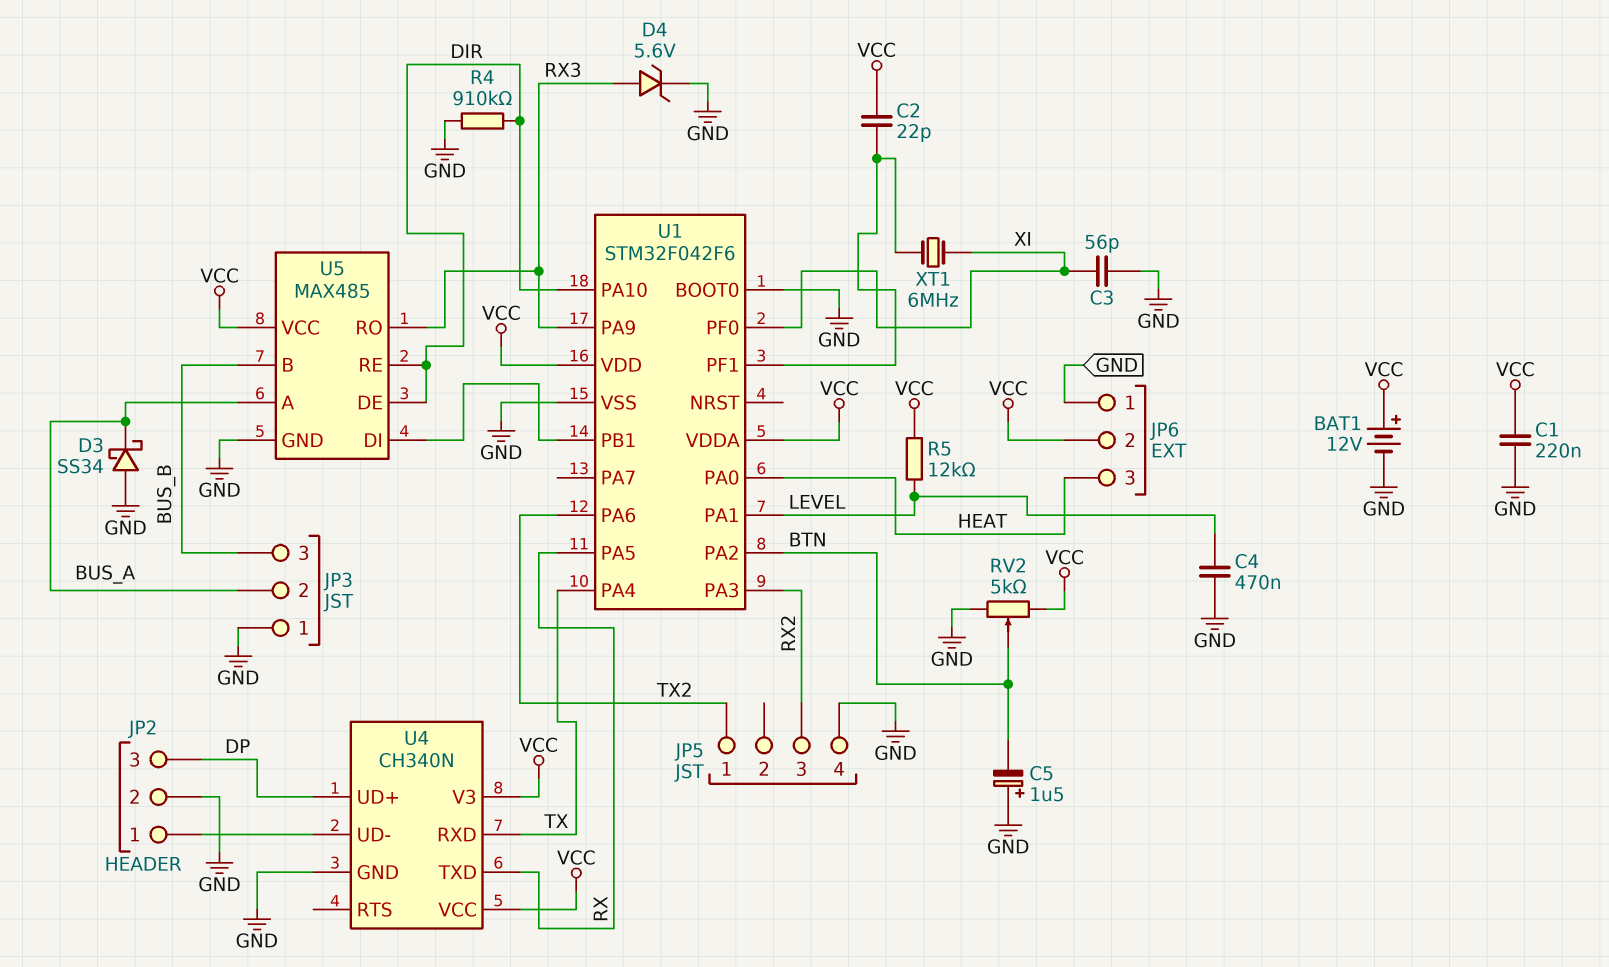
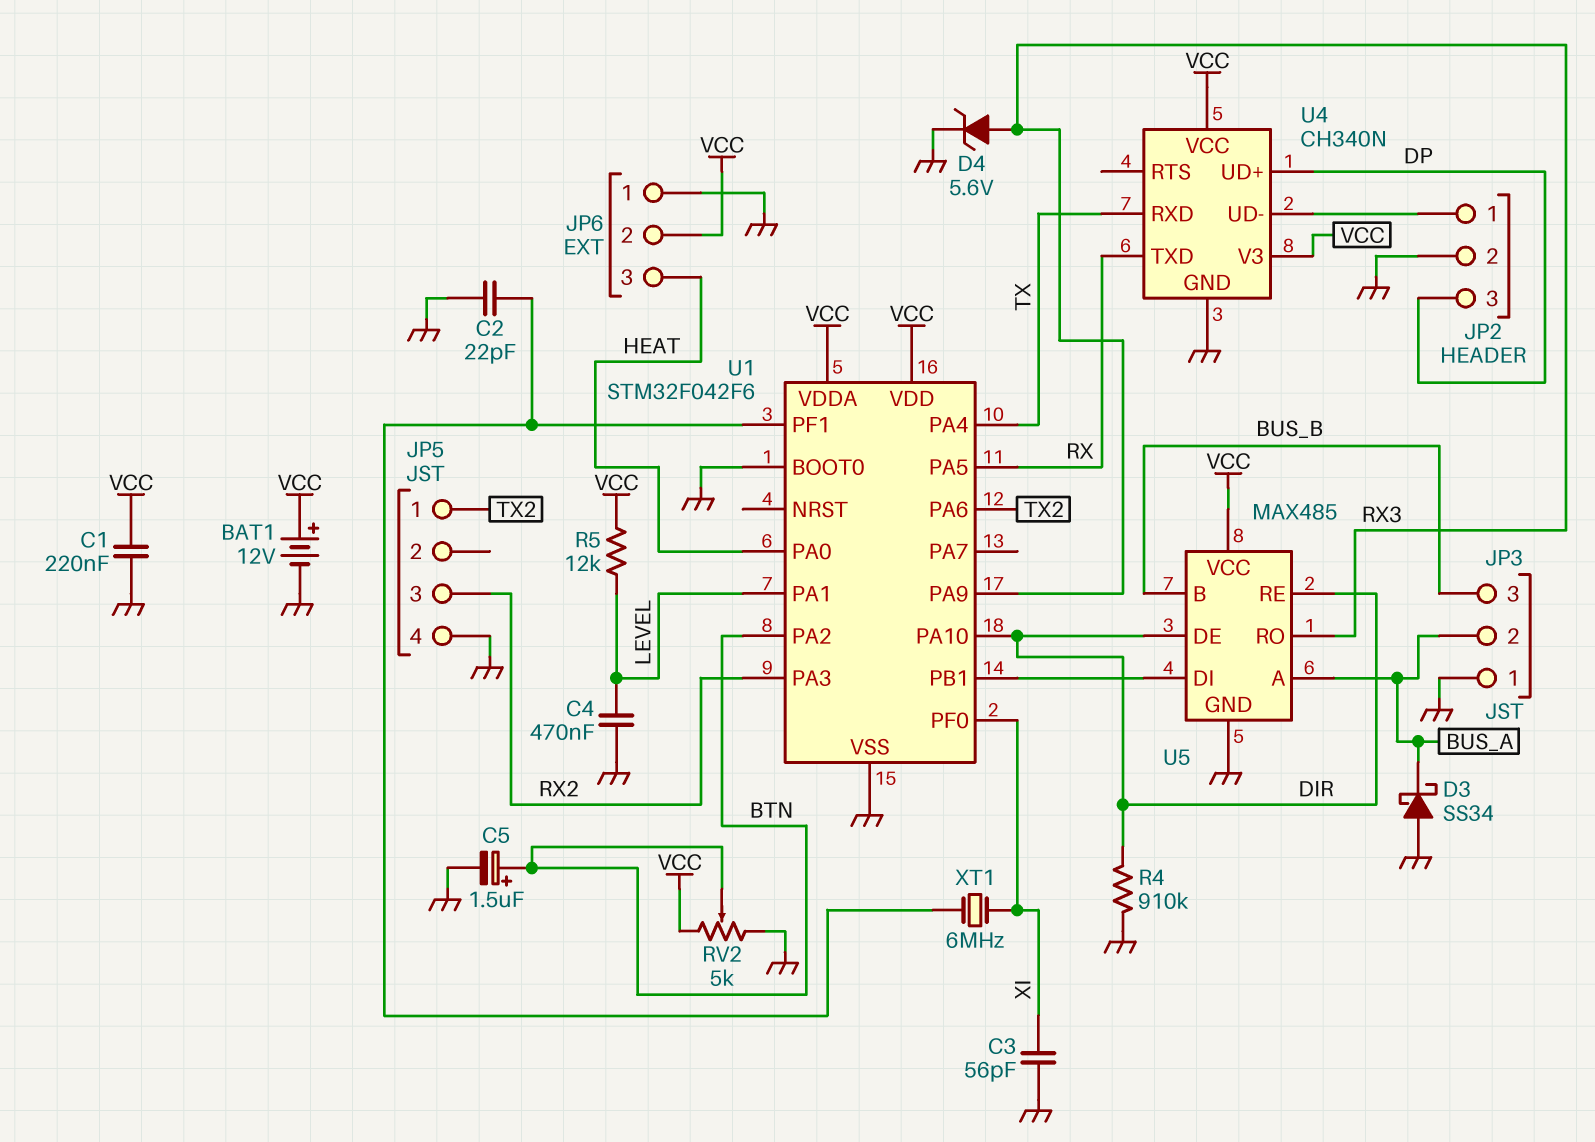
C2: 22pF (U1/PF1, VCC) -> 22pF (GND, U1/PF1)
C5: 1.5uF (plus GND, minus BTN) -> 1.5uF (plus BTN, minus GND)

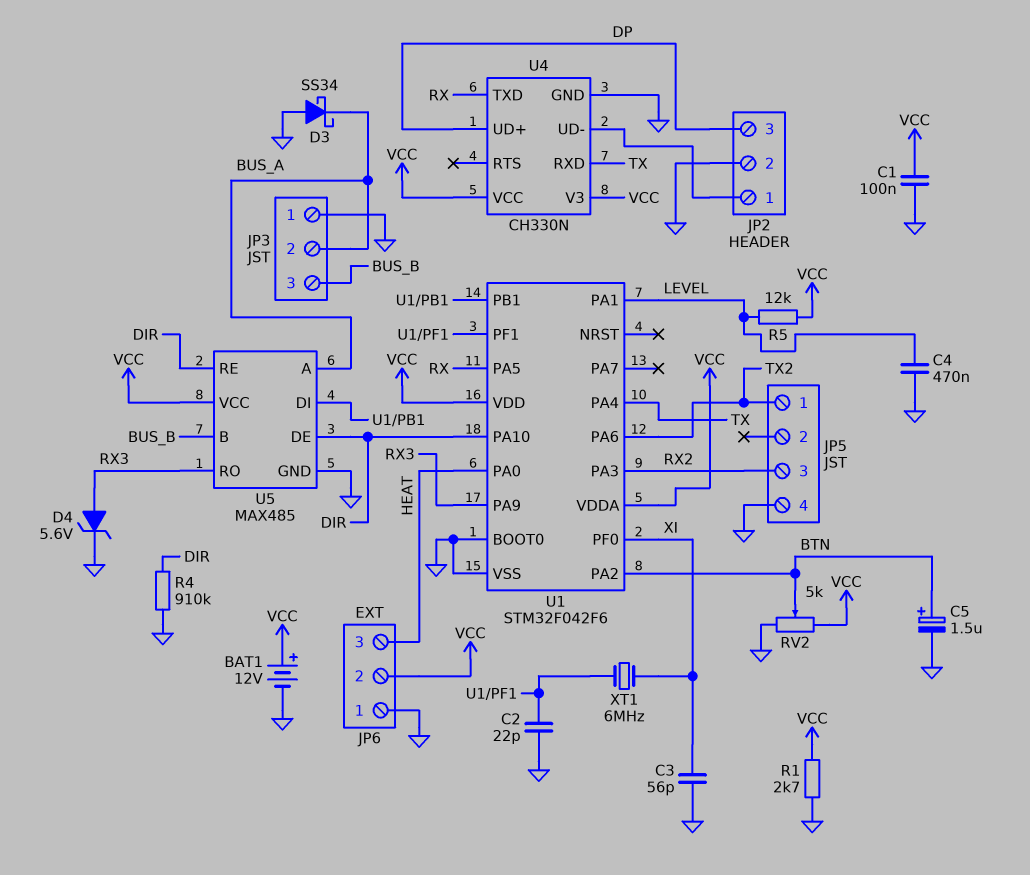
C1: 220nF (GND, VCC) -> 100nF (GND, VCC)
R1: none -> 2.7k (GND, VCC)
U4: CH340N -> CH330N

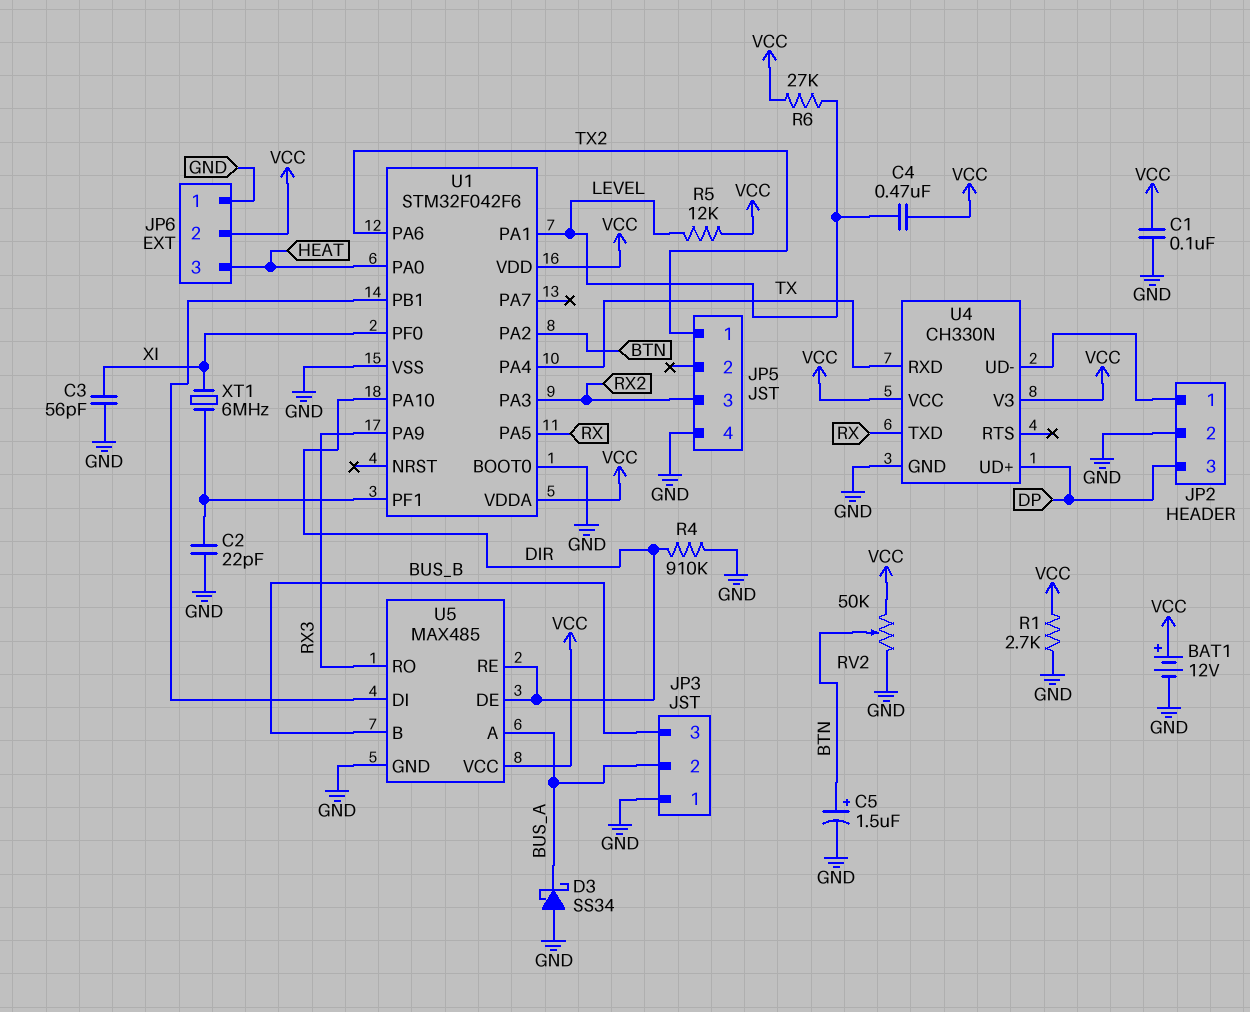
C4: 470nF (GND, LEVEL) -> 470nF (LEVEL, VCC)
D4: zener 5.6V (A RX3, K GND) -> none
R6: none -> 27k (LEVEL, VCC)
RV2: 5k (GND, VCC, wiper BTN) -> 50k (GND, VCC, wiper BTN)

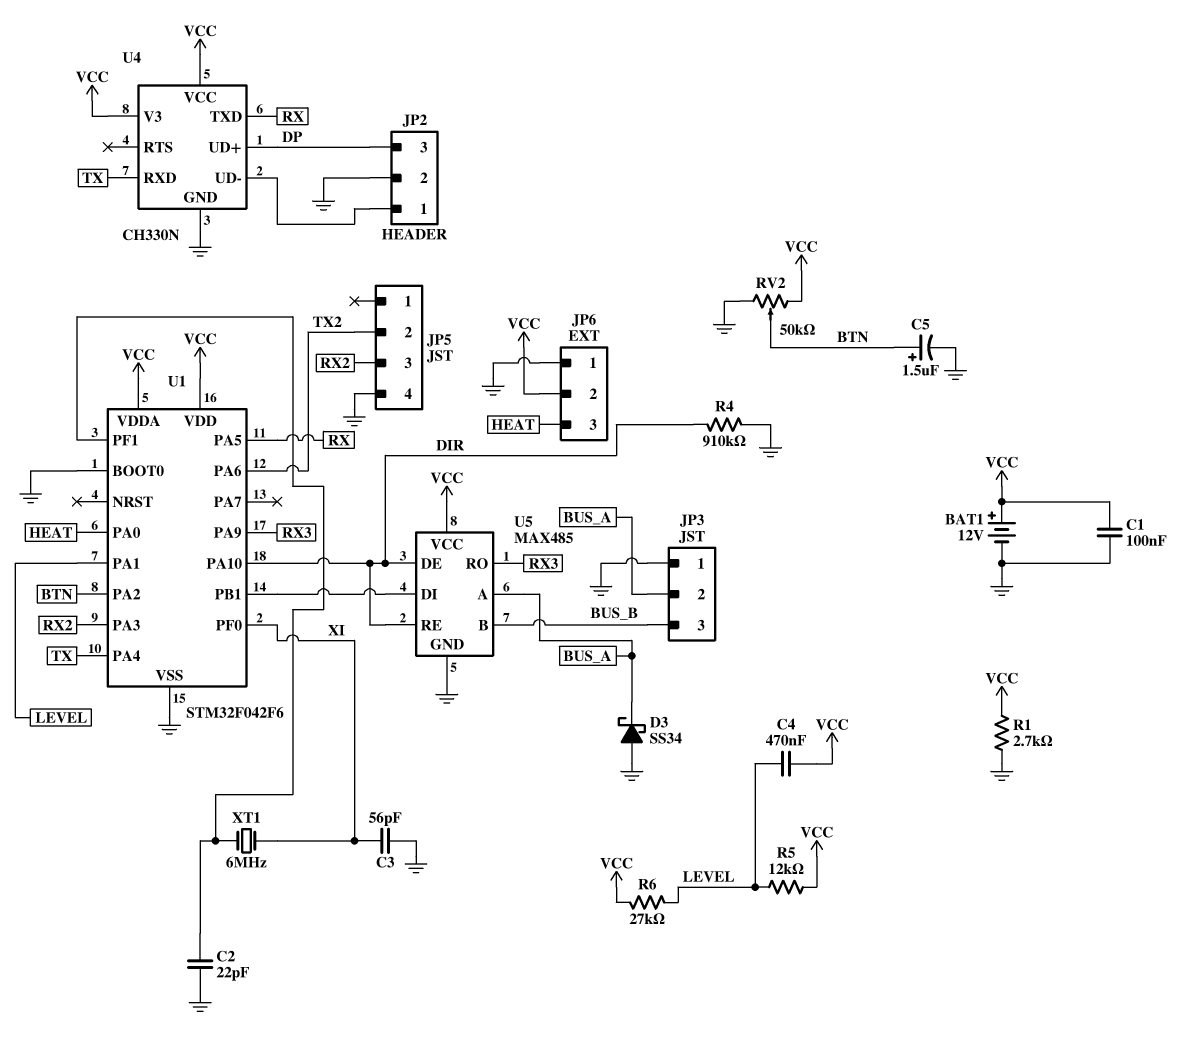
JP5 pin 1: TX2 -> none
JP5 pin 2: none -> TX2

